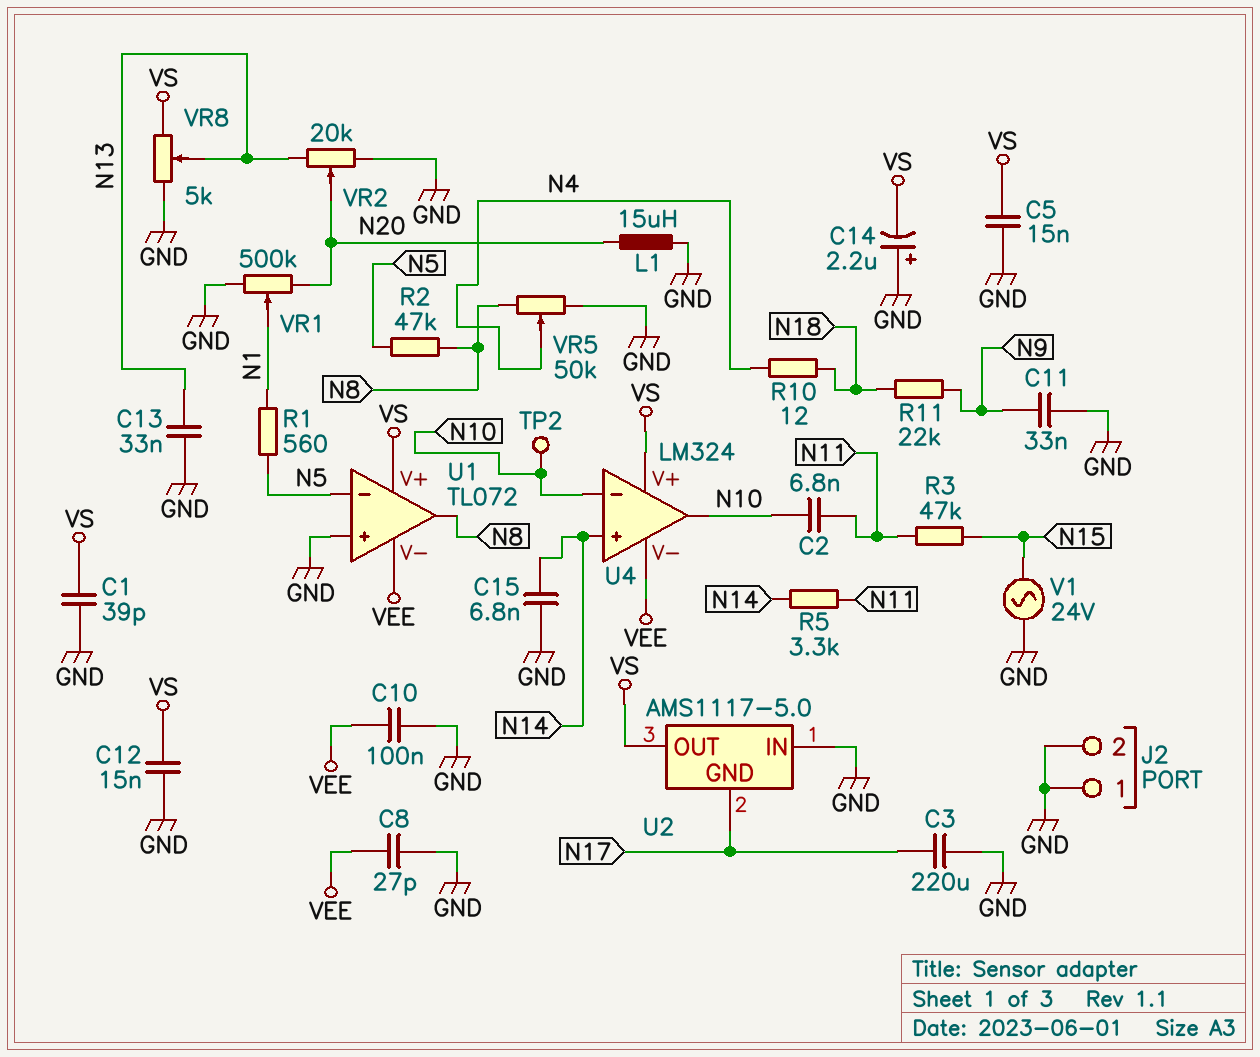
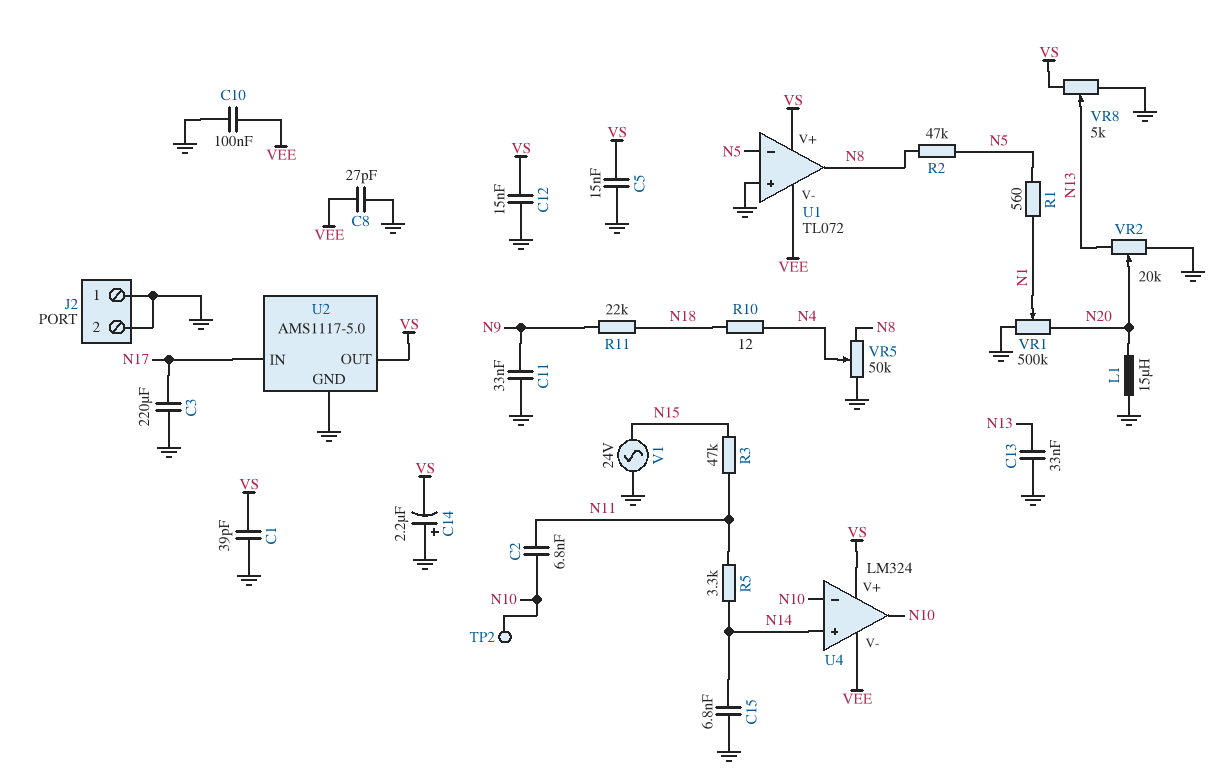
U2 pin GND: N17 -> GND
U2 pin IN: GND -> N17

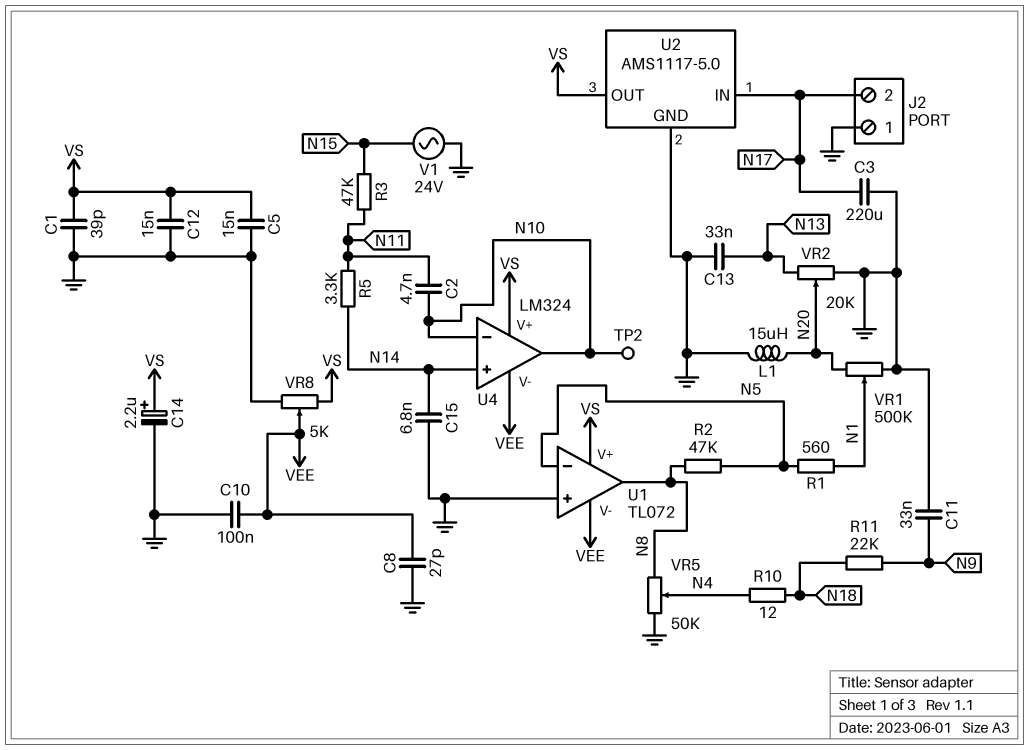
C2: 6.8nF (N10, N11) -> 4.7nF (N10, N11)
C14: 2.2uF (plus GND, minus VS) -> 2.2uF (plus VS, minus GND)
J2 pin 2: GND -> N17
VR8: 5k (GND, VS, wiper N13) -> 5k (GND, VS, wiper VEE)

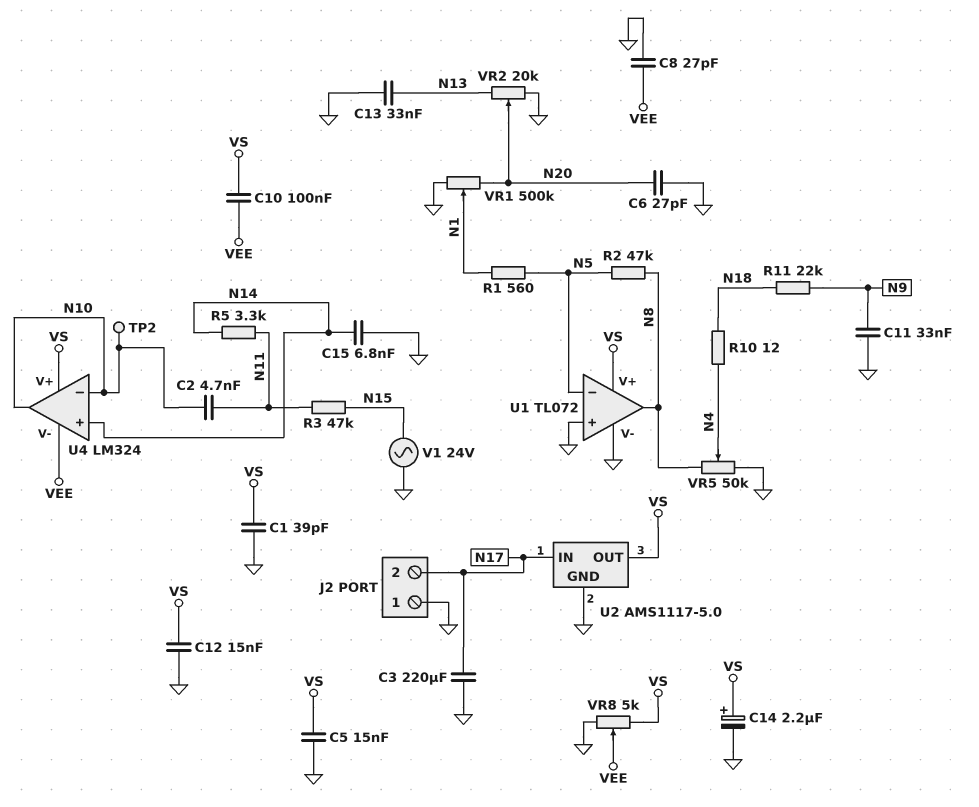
C6: none -> 27pF (GND, N20)
C10: 100nF (GND, VEE) -> 100nF (VEE, VS)
L1: 15uH (GND, N20) -> none
U1 pin V-: VEE -> GND

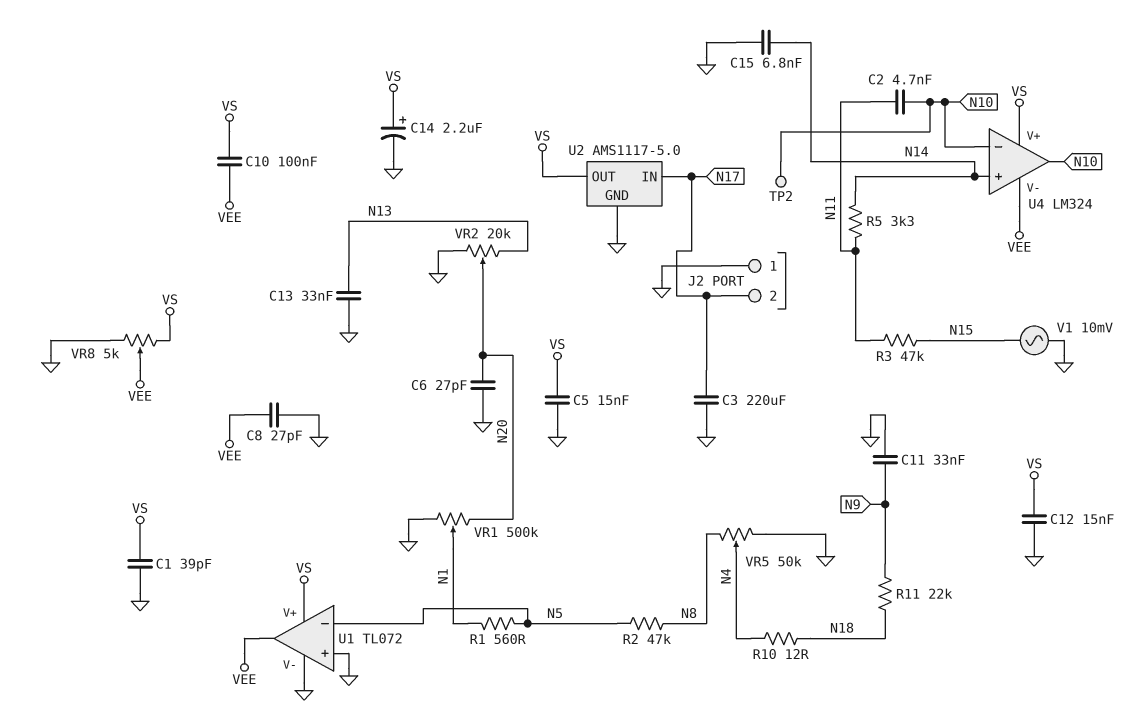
U1 pin out: N8 -> VEE
V1: AC 24V (GND, N15) -> AC 10mV (GND, N15)

